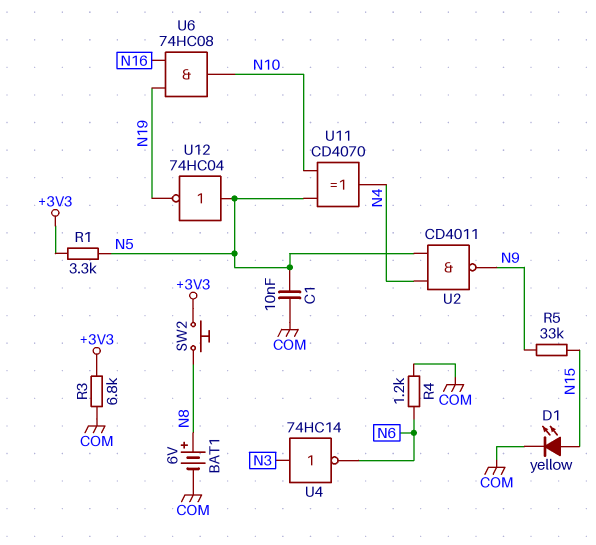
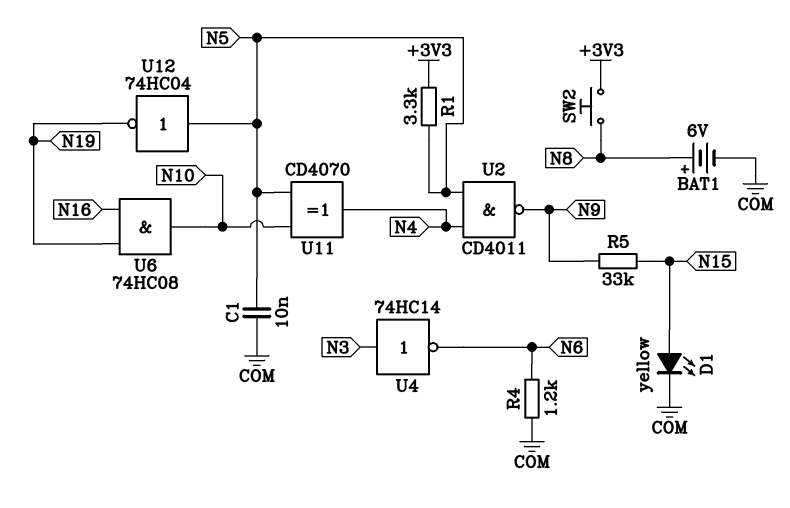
R3: 6.8k (+3V3, COM) -> none

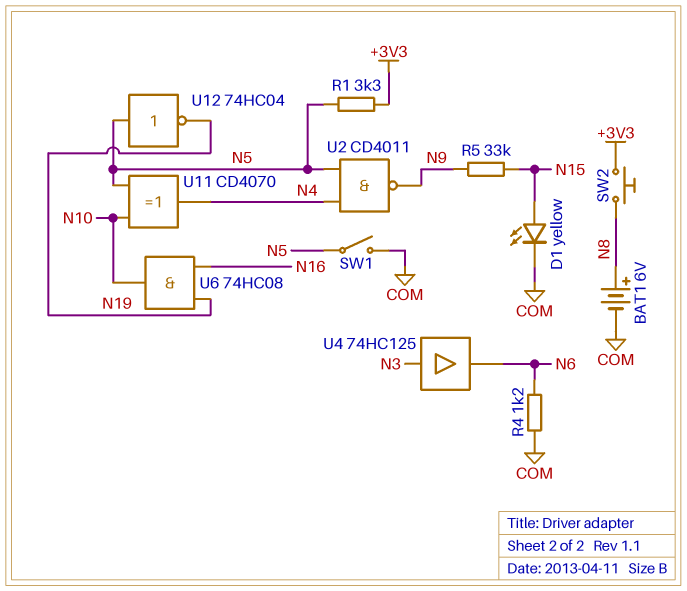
C1: 10nF (COM, N5) -> none
SW1: none -> switch (COM, N5)
U4: NOT 74HC14 (in N3, out N6) -> buffer 74HC125 (in N3, out N6)

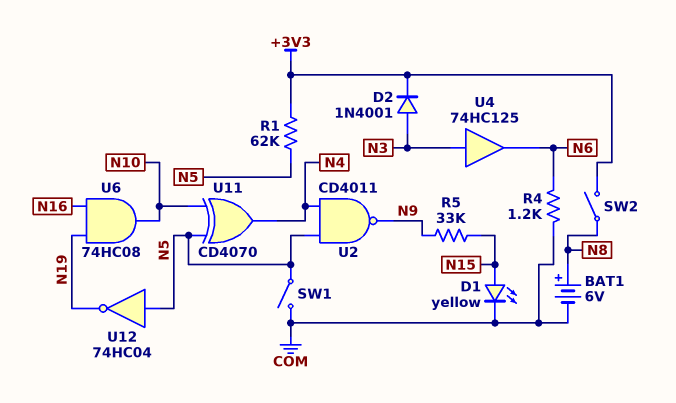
D2: none -> diode 1N4001 (A N3, K +3V3)
R1: 3.3k (+3V3, N5) -> 62k (+3V3, N5)
SW2: button (+3V3, N8) -> switch (+3V3, N8)

